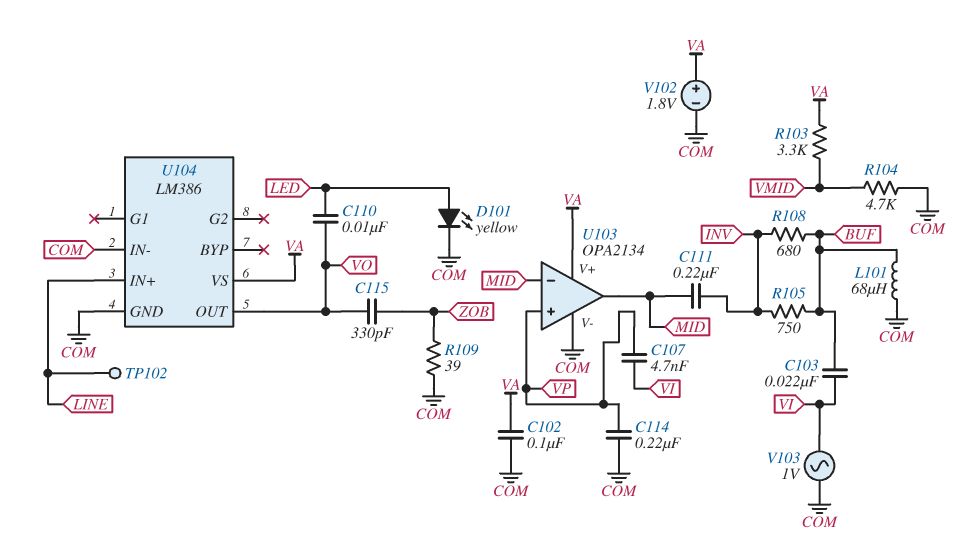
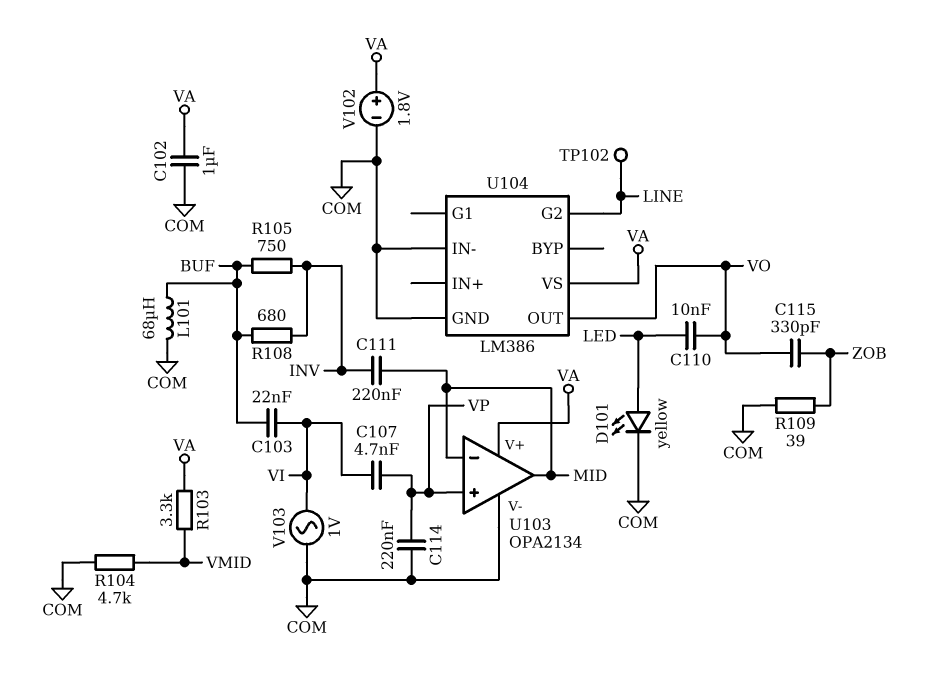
C102: 100nF (COM, VA) -> 1uF (COM, VA)
U104 pin G2: none -> LINE
U104 pin IN+: LINE -> none

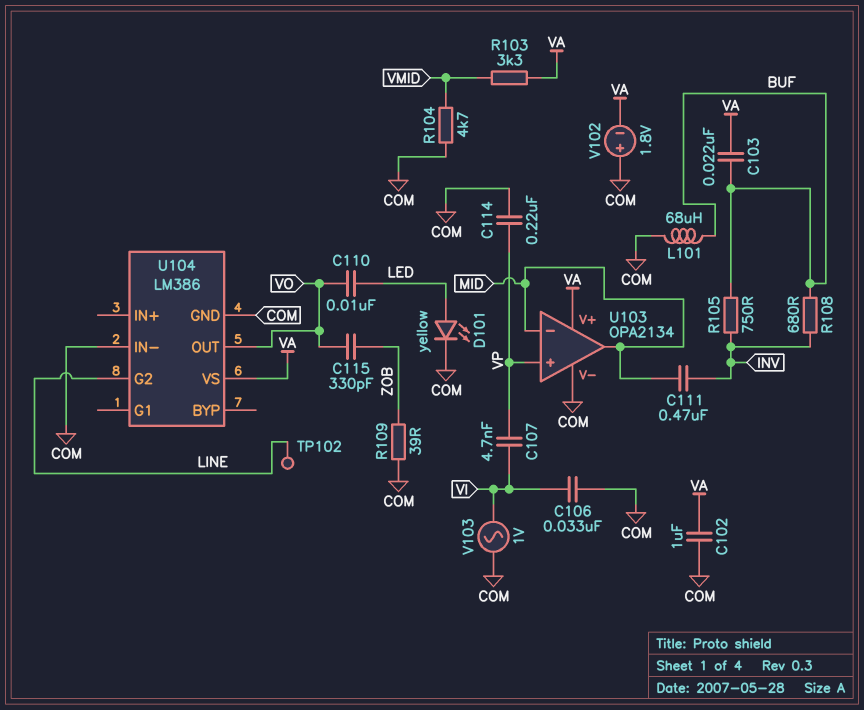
C103: 22nF (BUF, VI) -> 22nF (BUF, VA)
C106: none -> 33nF (COM, VI)
C111: 220nF (INV, MID) -> 470nF (INV, MID)
V102: 1.8V (plus VA, minus COM) -> 1.8V (plus COM, minus VA)

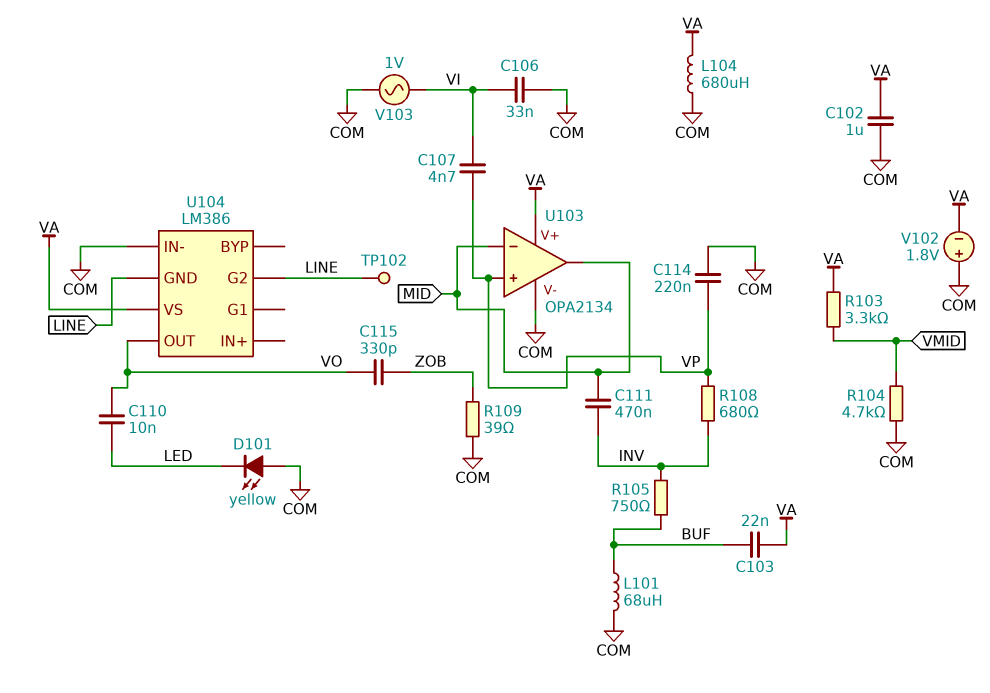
D101: LED yellow (A LED, K COM) -> LED yellow (A COM, K LED)
L104: none -> 680uH (COM, VA)
R108: 680 (BUF, INV) -> 680 (INV, VP)
U104 pin GND: COM -> LINE

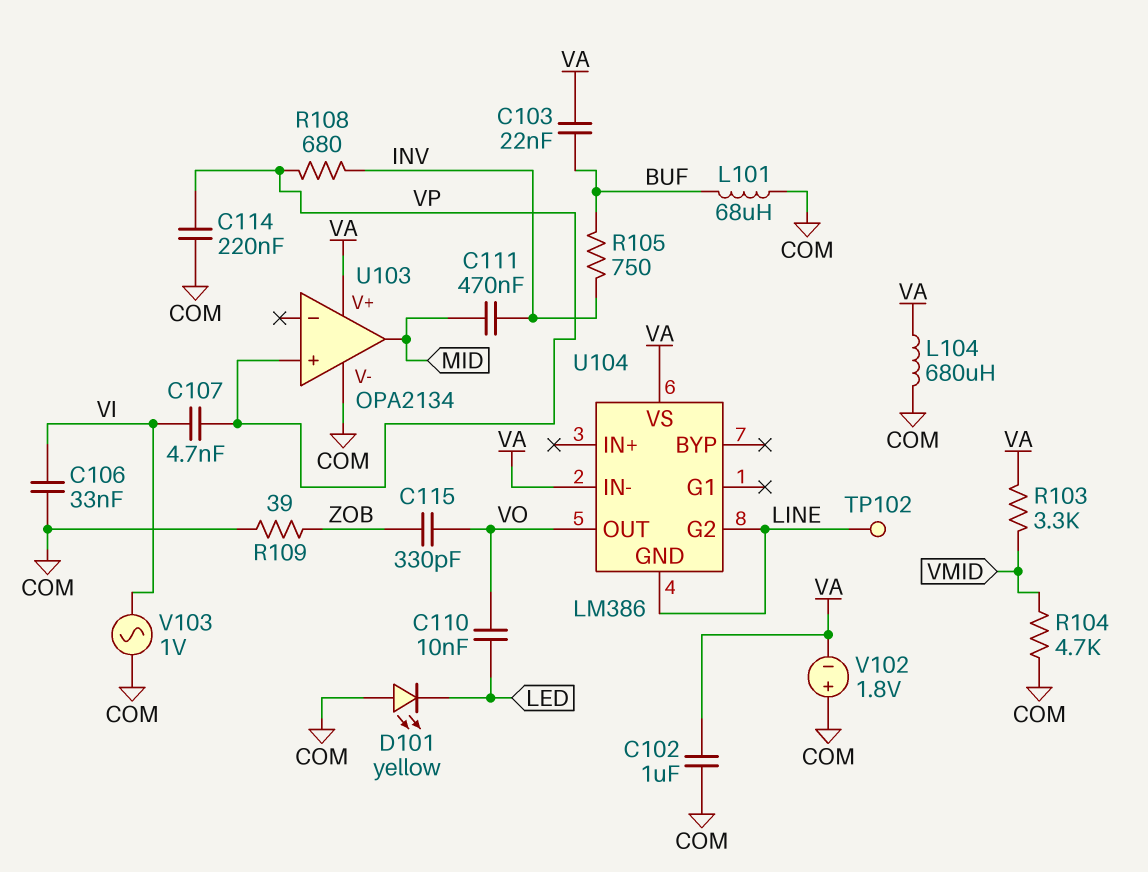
U103 pin in-: MID -> none
U104 pin IN-: COM -> VA

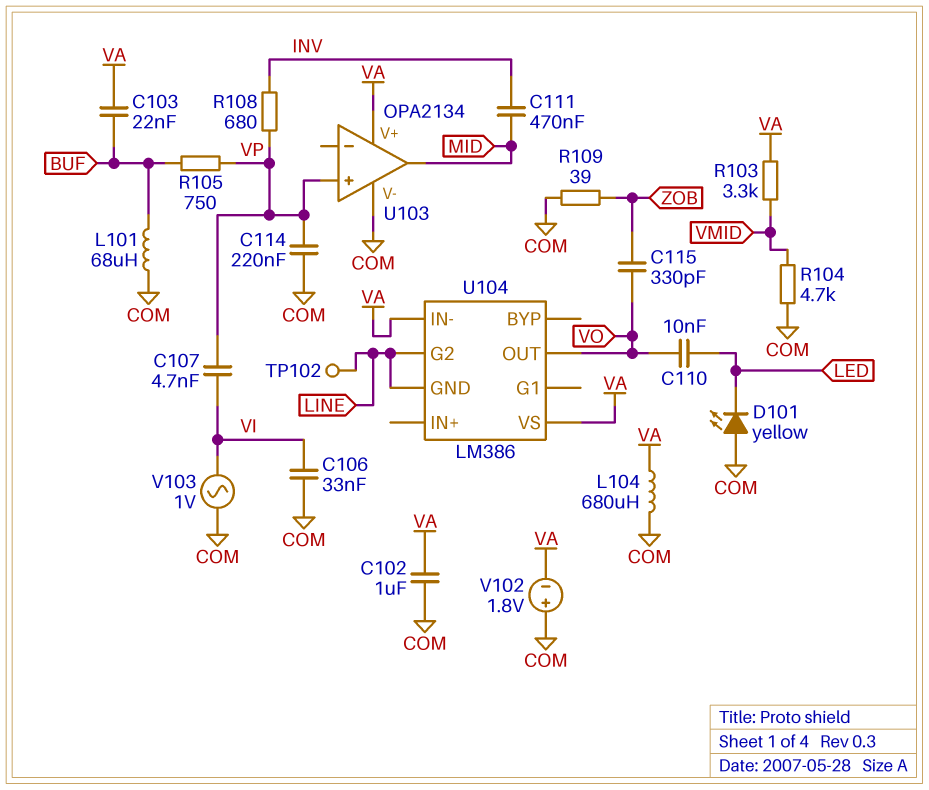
R105: 750 (BUF, INV) -> 750 (BUF, VP)

